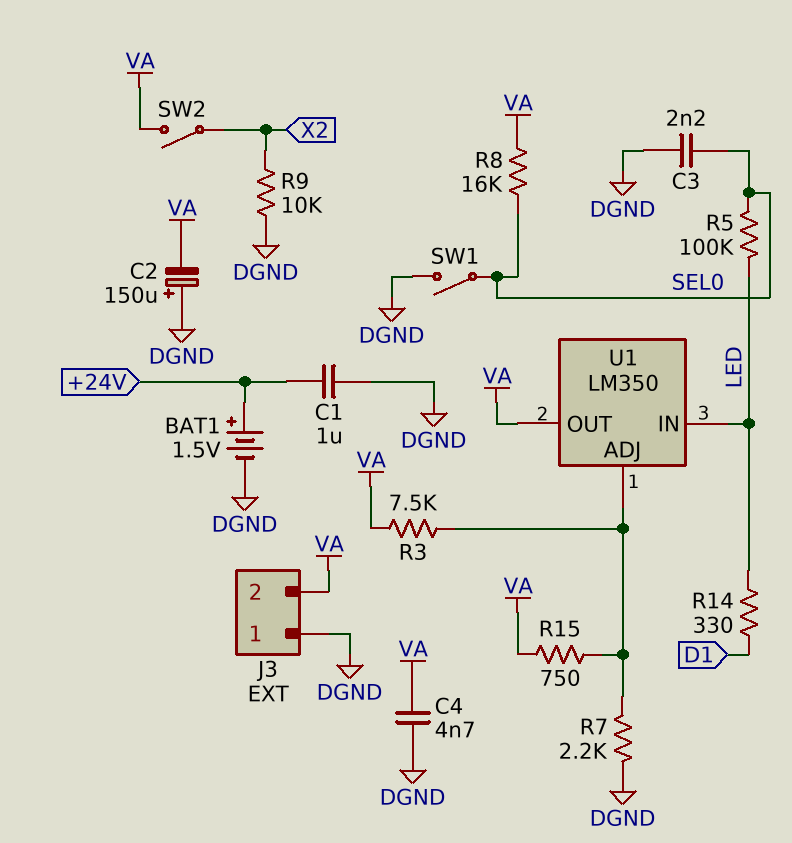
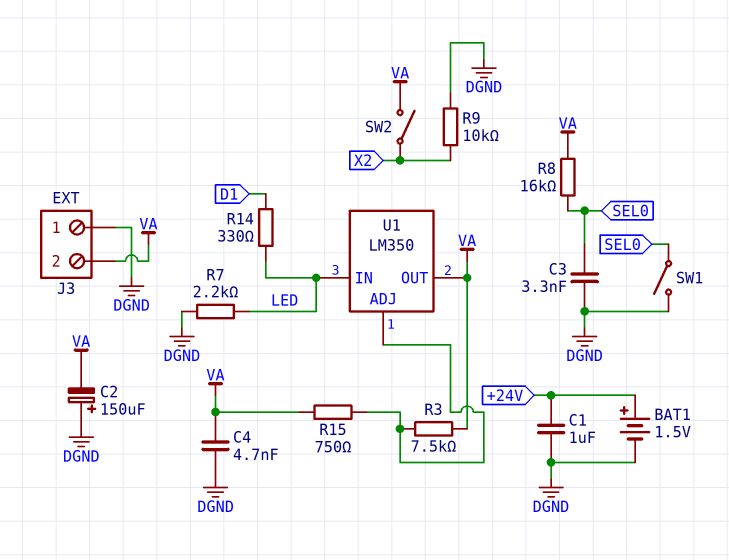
C3: 2.2nF (DGND, SEL0) -> 3.3nF (DGND, SEL0)
R5: 100k (LED, SEL0) -> none
R7: 2.2k (DGND, U1/ADJ) -> 2.2k (DGND, LED)

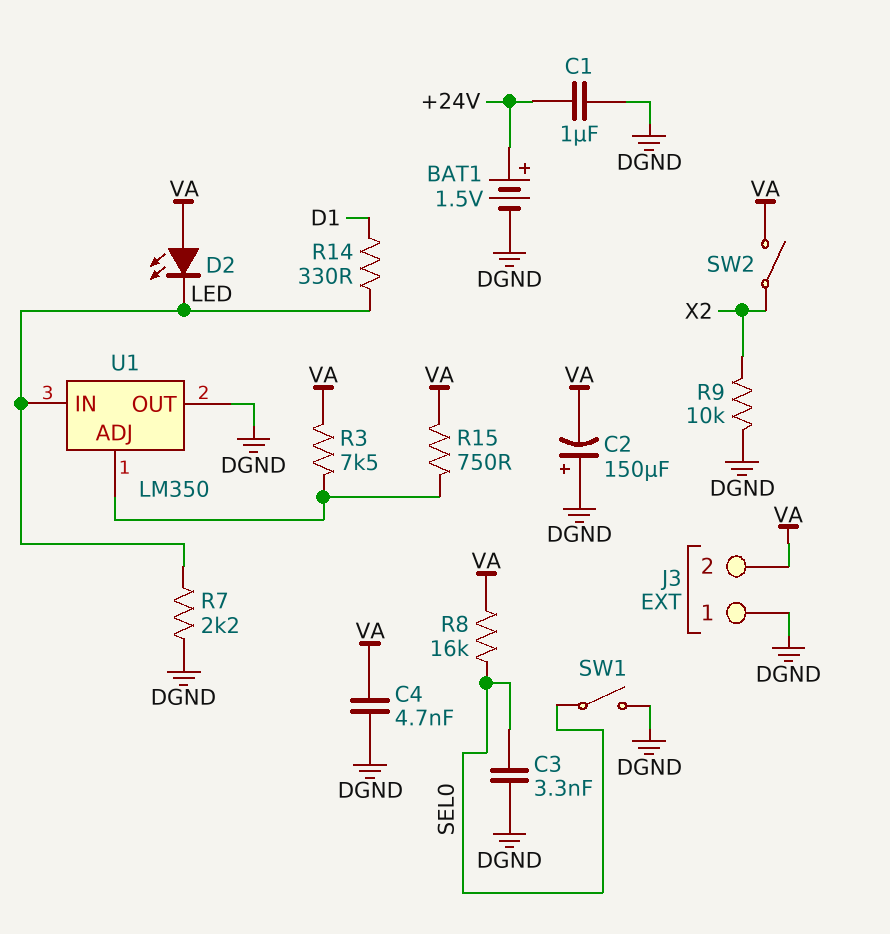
D2: none -> LED (A VA, K LED)
U1 pin OUT: VA -> DGND

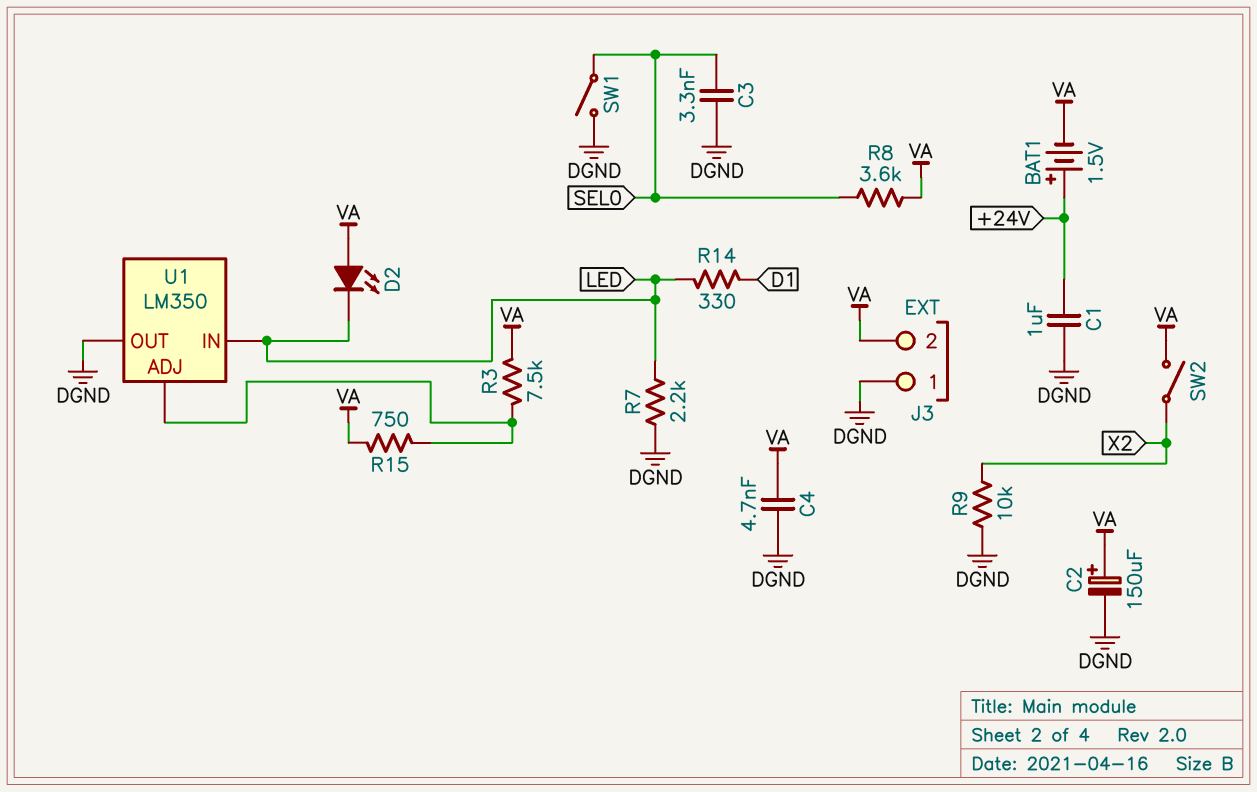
BAT1: 1.5V (plus +24V, minus DGND) -> 1.5V (plus +24V, minus VA)
C2: 150uF (plus DGND, minus VA) -> 150uF (plus VA, minus DGND)
R8: 16k (SEL0, VA) -> 3.6k (SEL0, VA)

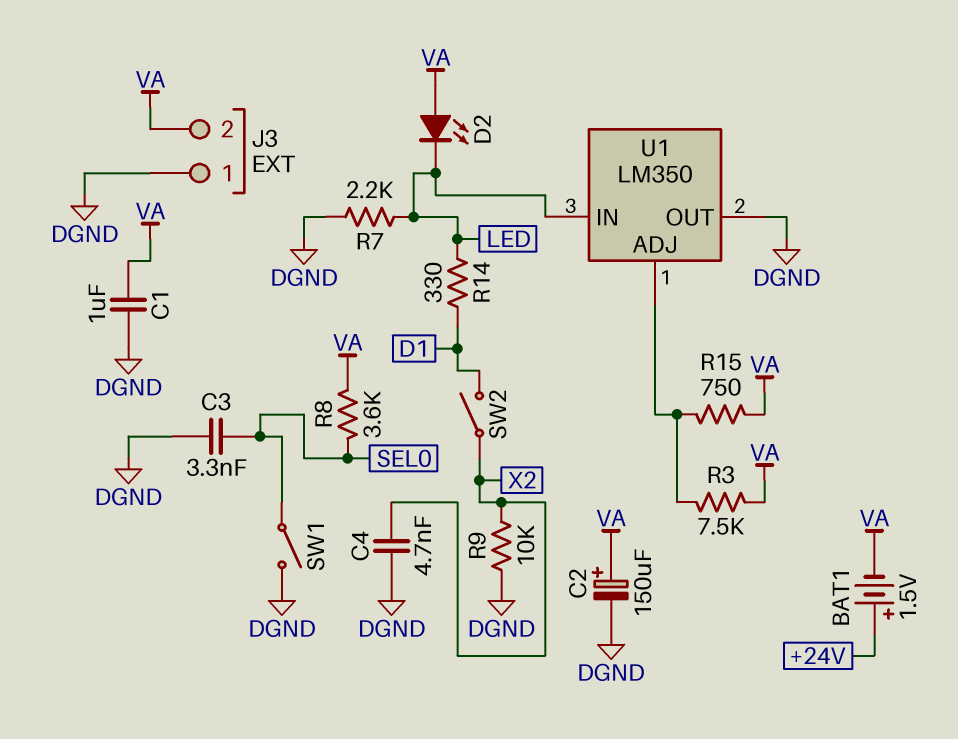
C1: 1uF (+24V, DGND) -> 1uF (DGND, VA)
C4: 4.7nF (DGND, VA) -> 4.7nF (DGND, X2)
SW2: switch (VA, X2) -> switch (D1, X2)

